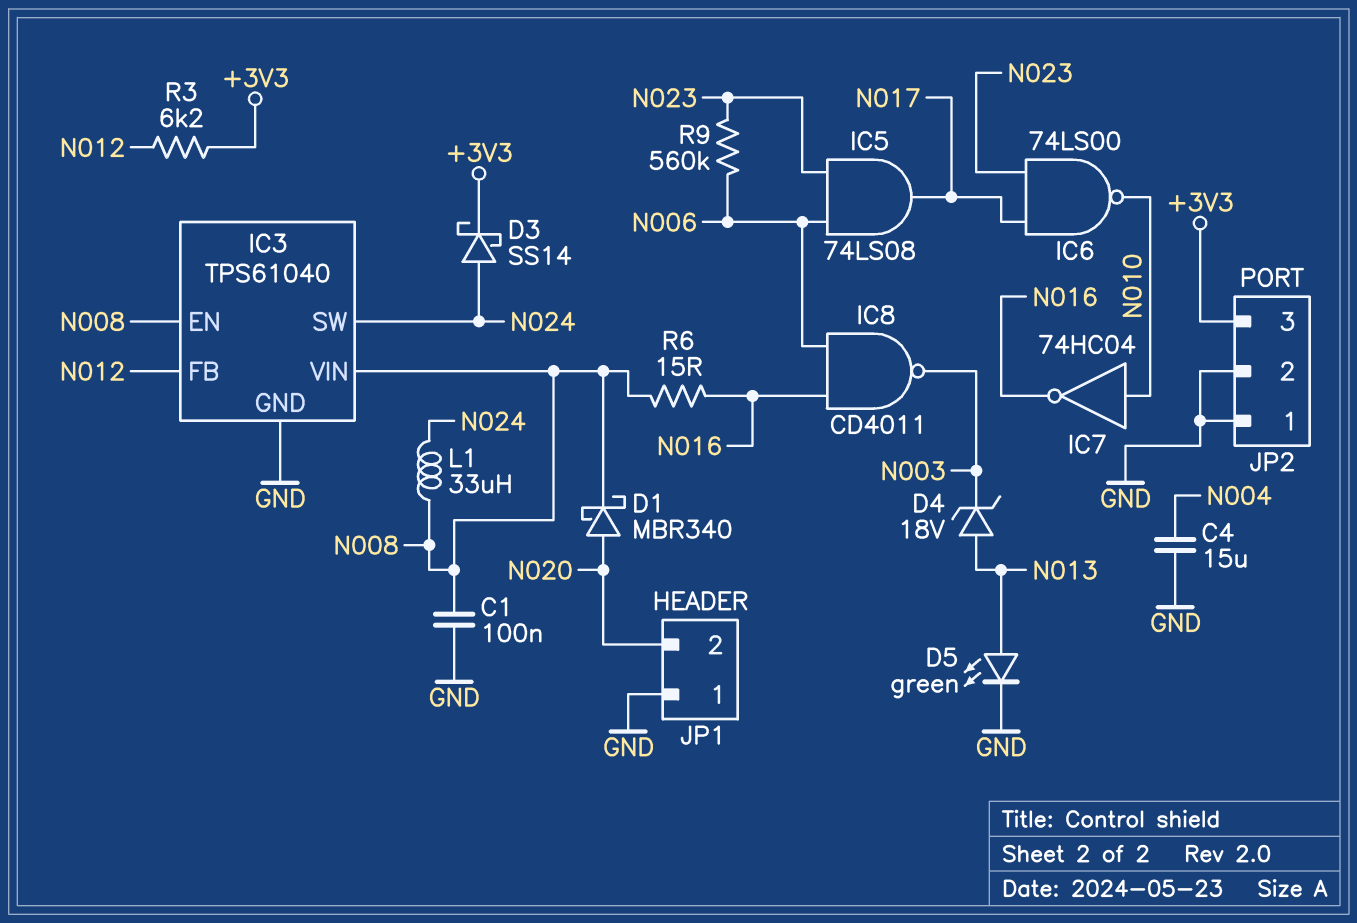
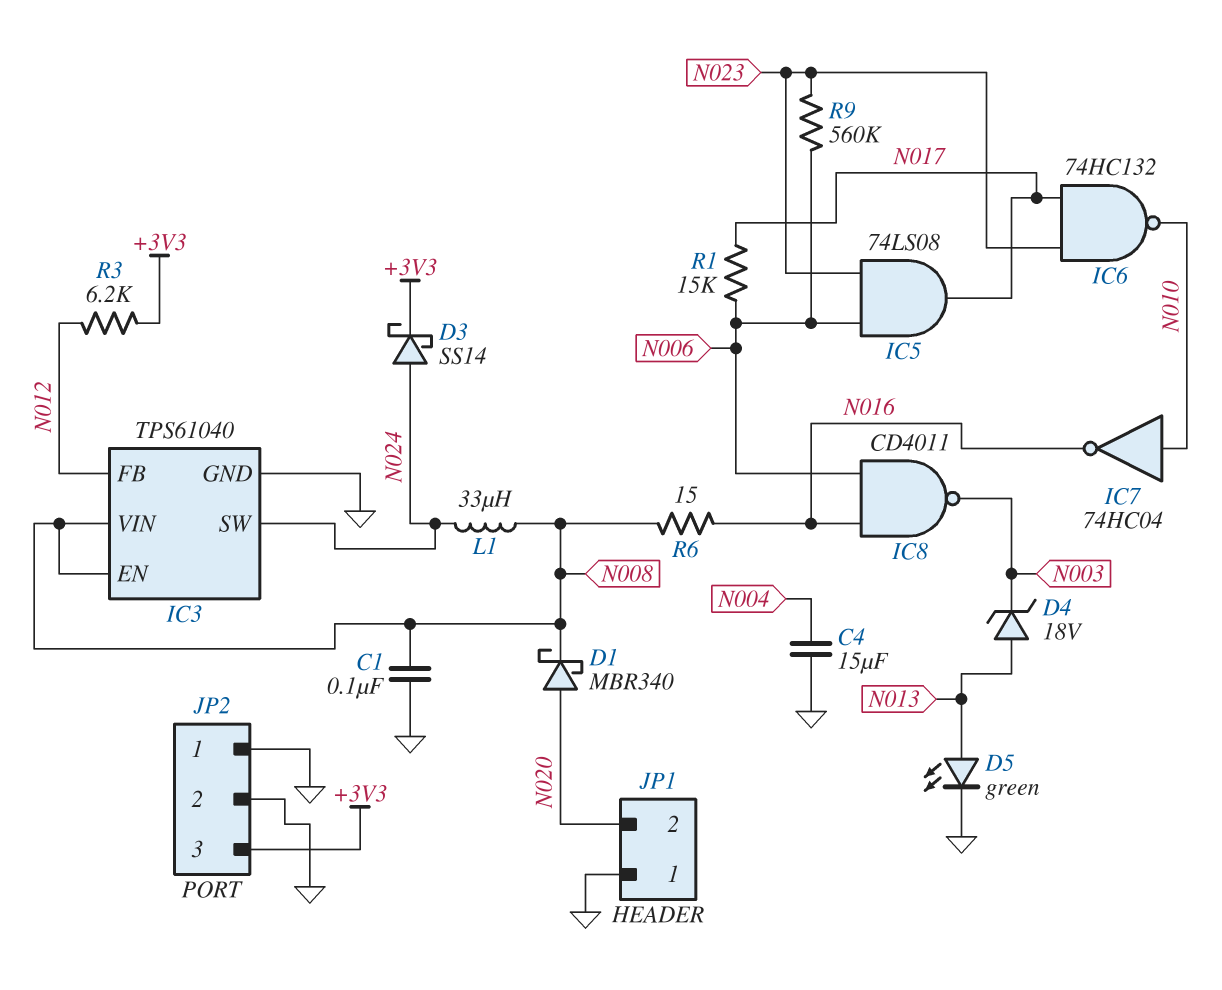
IC6: NAND 74LS00 (in N017, in N023, out N010) -> NAND 74HC132 (in N017, in N023, out N010)
R1: none -> 15k (N006, N017)

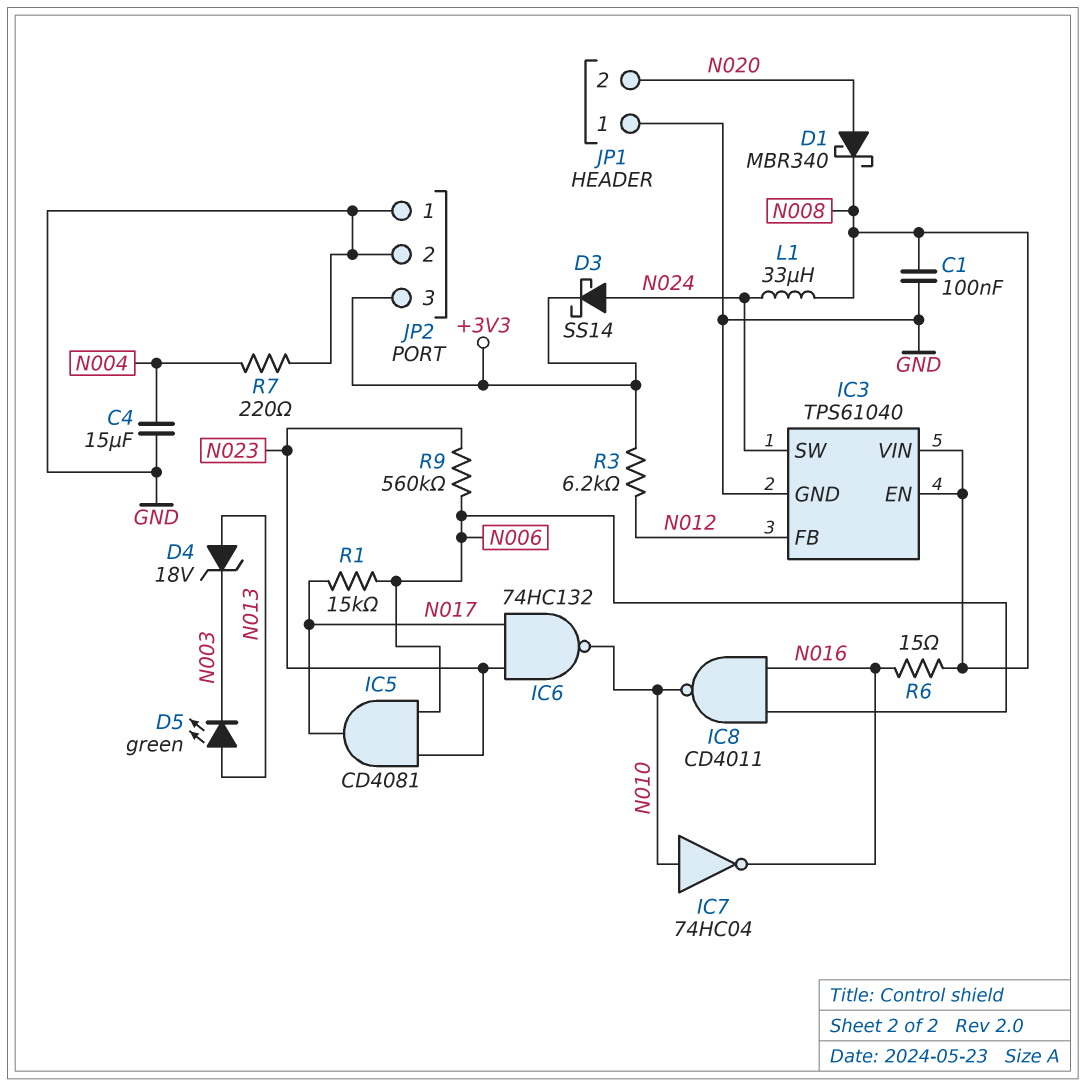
D5: LED green (A N013, K GND) -> LED green (A N013, K N003)
IC5: AND 74LS08 (in N006, in N023, out N017) -> AND CD4081 (in N006, in N023, out N017)
IC8: NAND CD4011 (in N006, in N016, out N003) -> NAND CD4011 (in N006, in N016, out N010)
R7: none -> 220 (GND, N004)

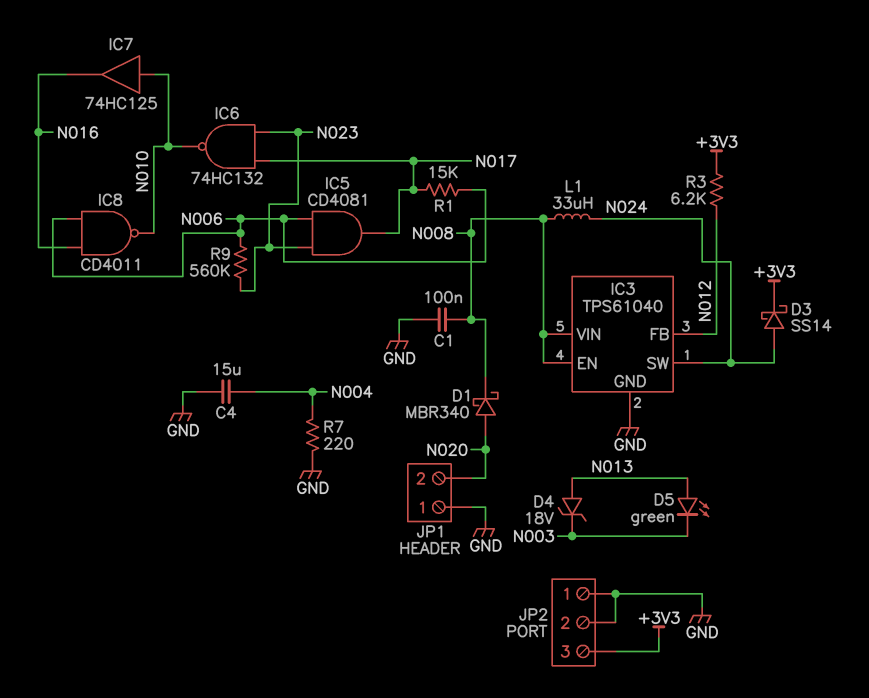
IC7: NOT 74HC04 (in N010, out N016) -> buffer 74HC125 (in N010, out N016)
R6: 15 (N008, N016) -> none

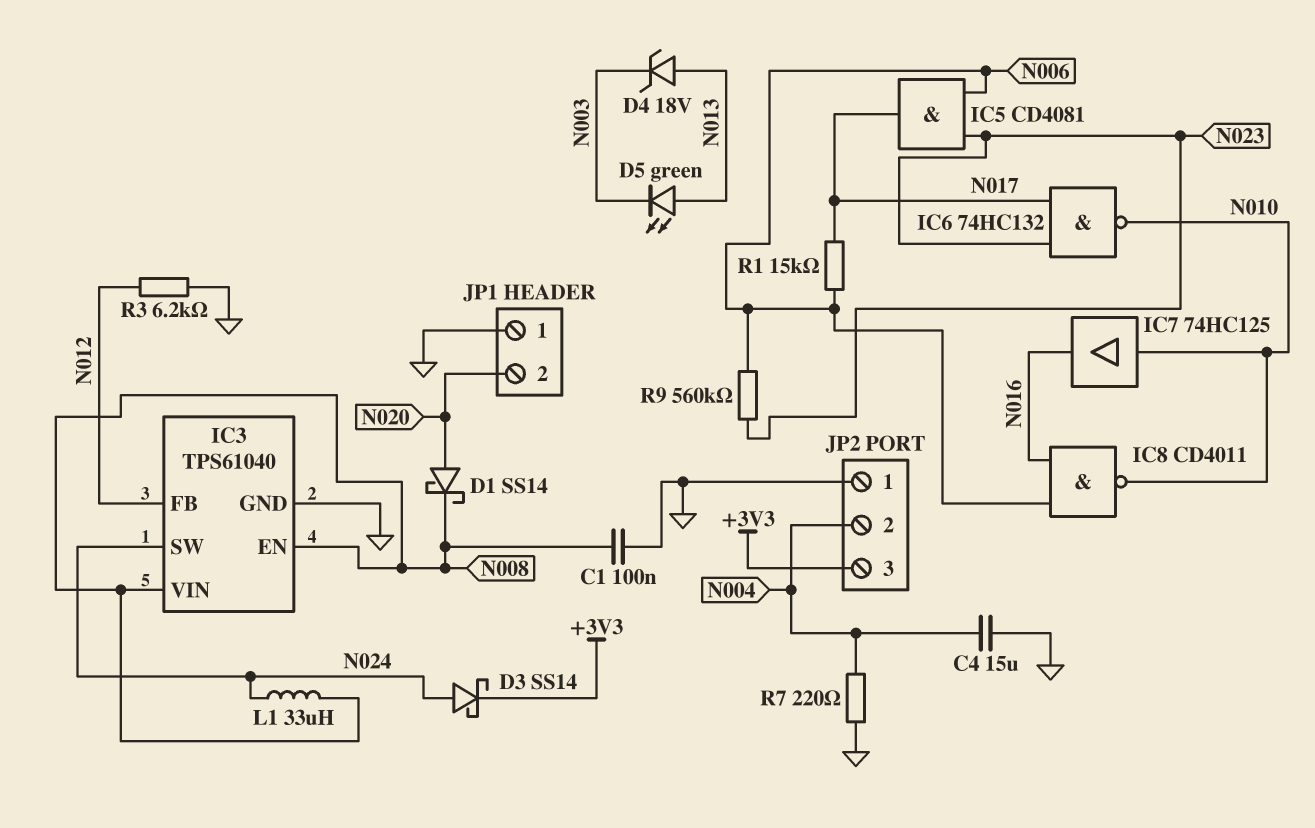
D1: schottky MBR340 (A N020, K N008) -> schottky SS14 (A N020, K N008)
JP2 pin 2: GND -> N004
R3: 6.2k (+3V3, N012) -> 6.2k (GND, N012)

